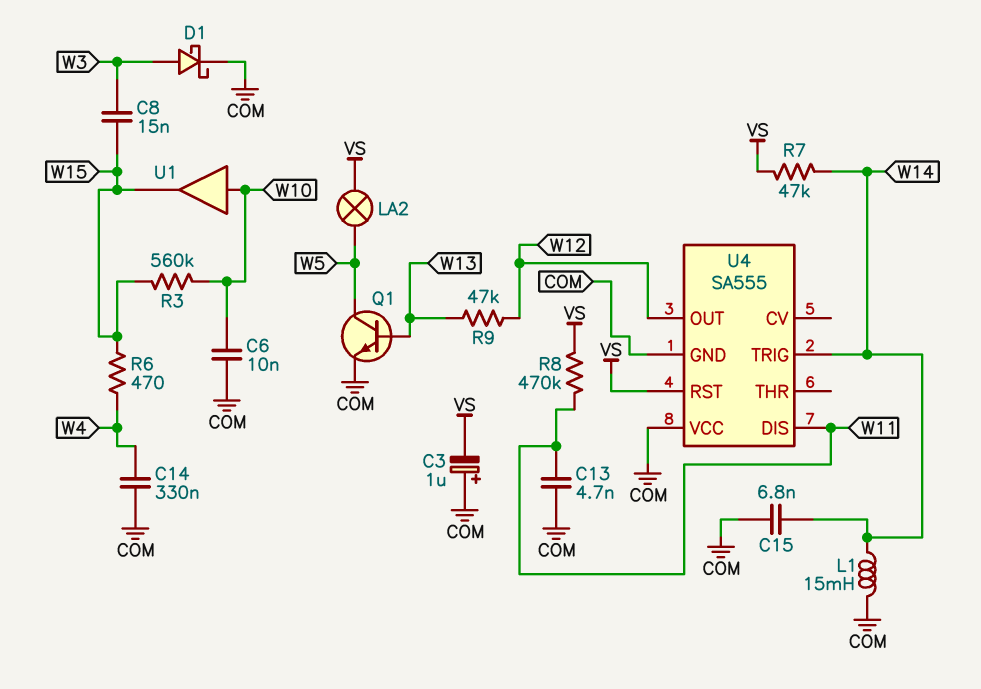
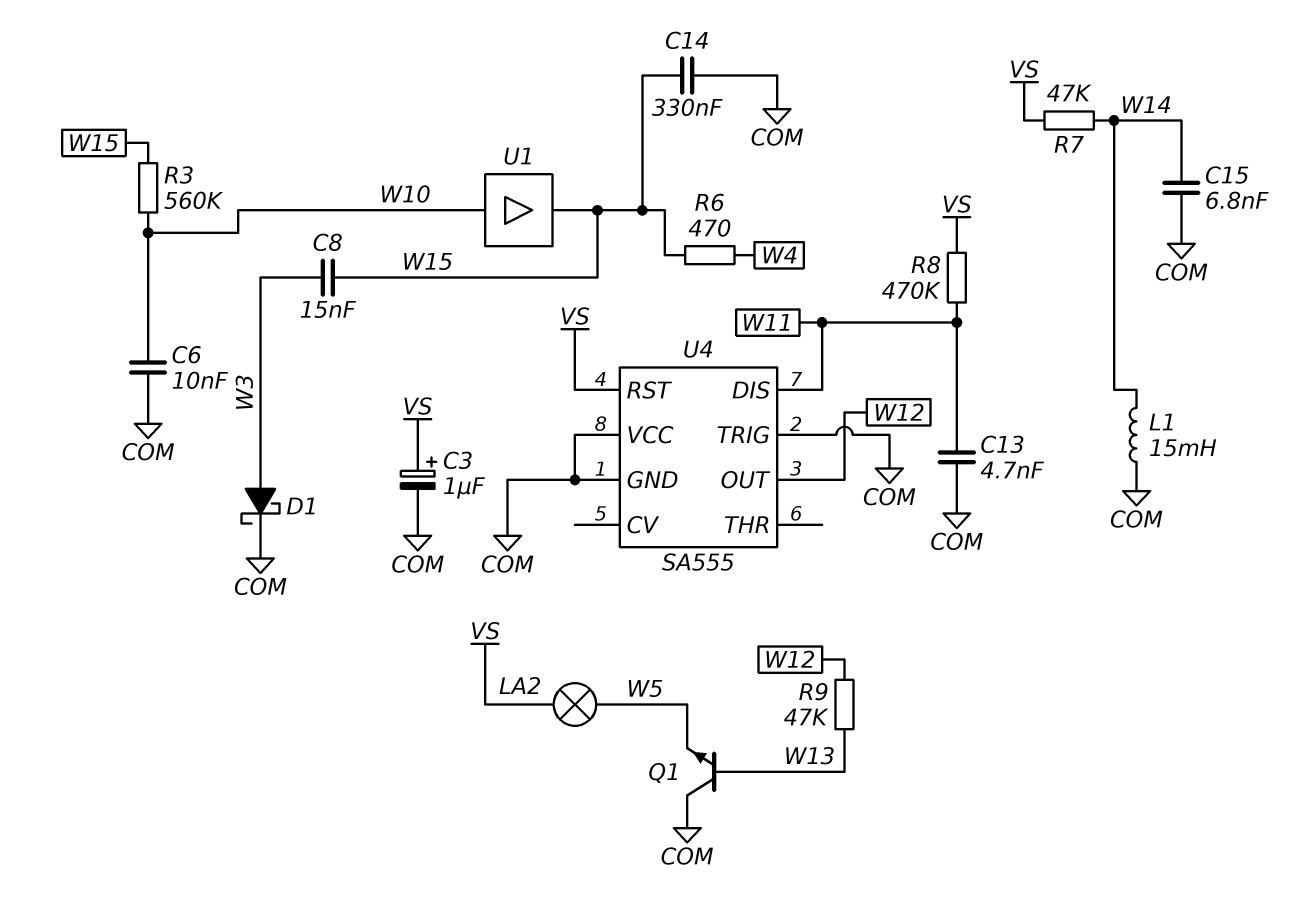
C3: 1uF (plus COM, minus VS) -> 1uF (plus VS, minus COM)
C14: 330nF (COM, W4) -> 330nF (COM, W15)
Q1: NPN (B W13, C W5, E COM) -> NPN (B W13, C COM, E W5)
U4 pin TRIG: W14 -> COM

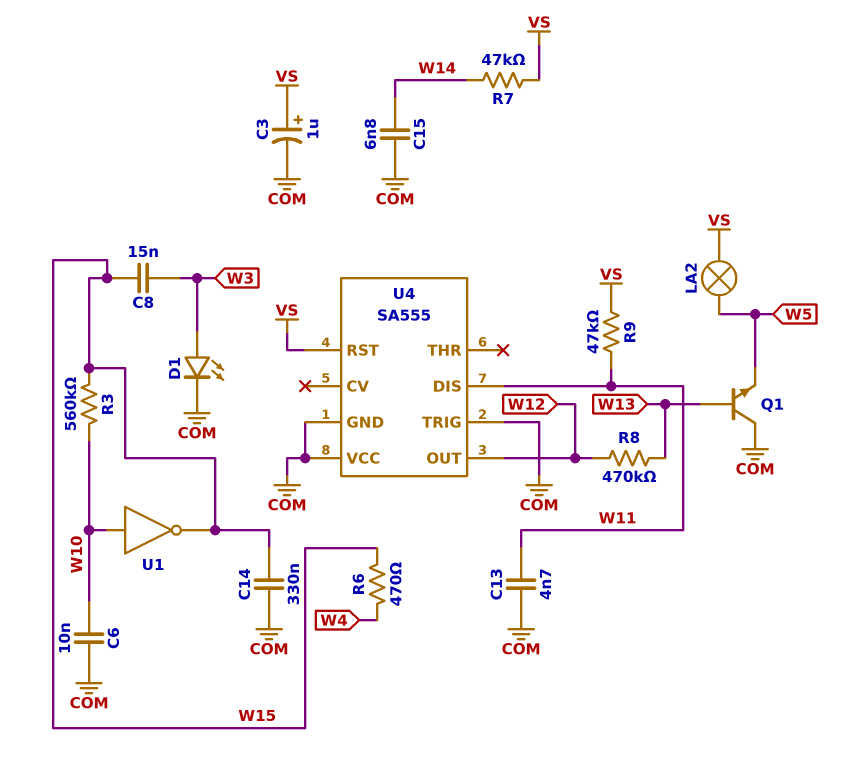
D1: schottky (A W3, K COM) -> LED (A W3, K COM)
L1: 15mH (COM, W14) -> none
R8: 470k (VS, W11) -> 470k (W12, W13)
R9: 47k (W12, W13) -> 47k (VS, W11)
U1: buffer (in W10, out W15) -> NOT (in W10, out W15)

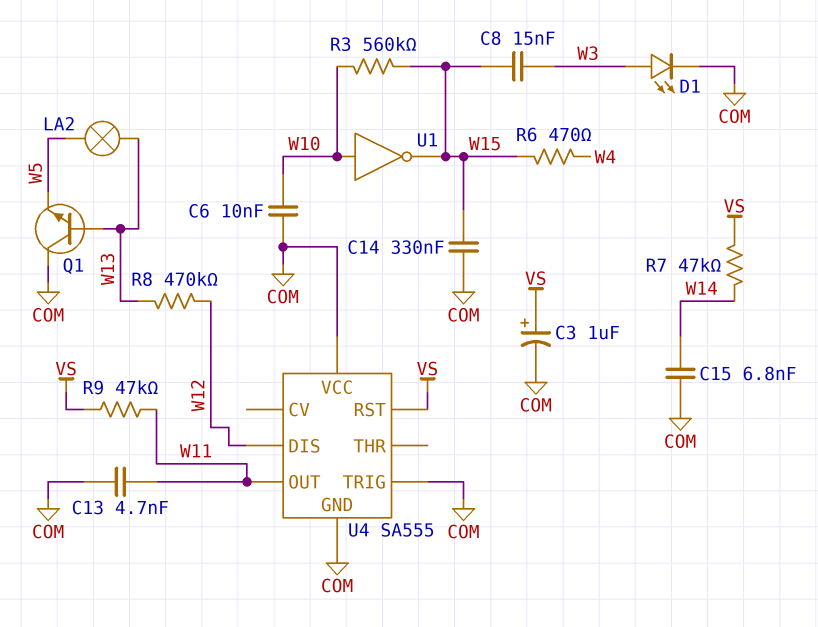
LA2: lamp (VS, W5) -> lamp (W5, W13)
U4 pin DIS: W11 -> W12
U4 pin OUT: W12 -> W11

